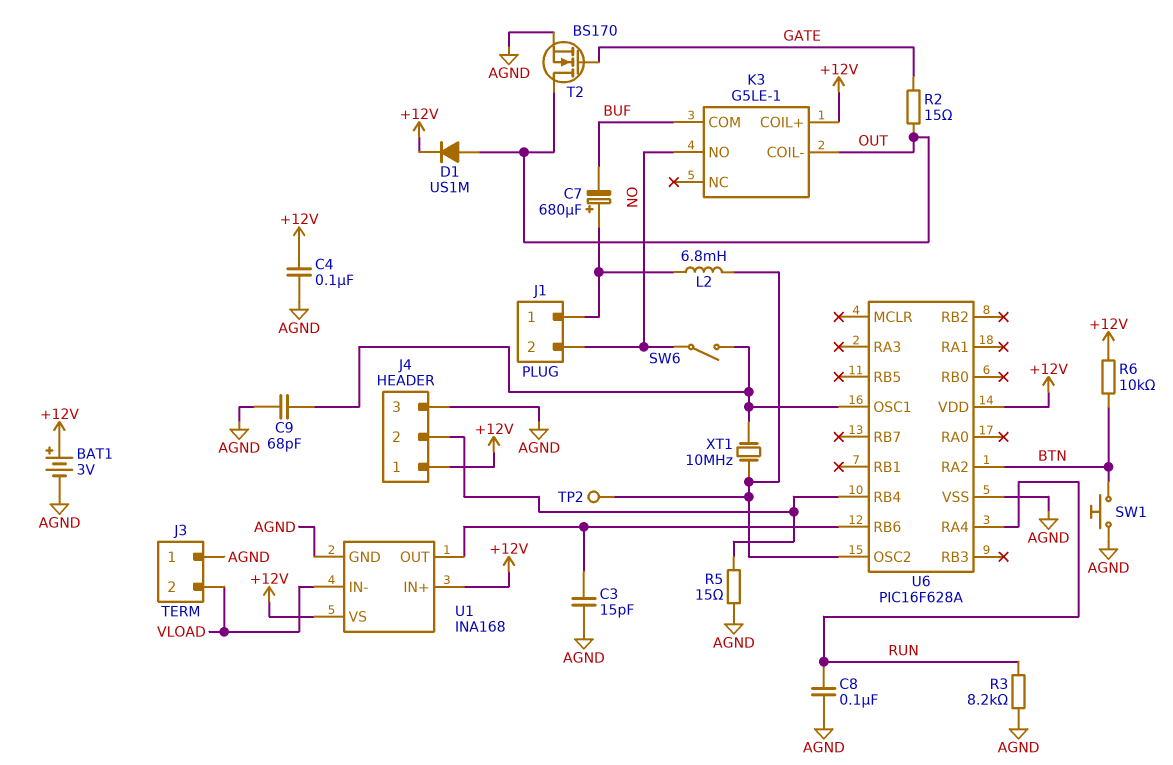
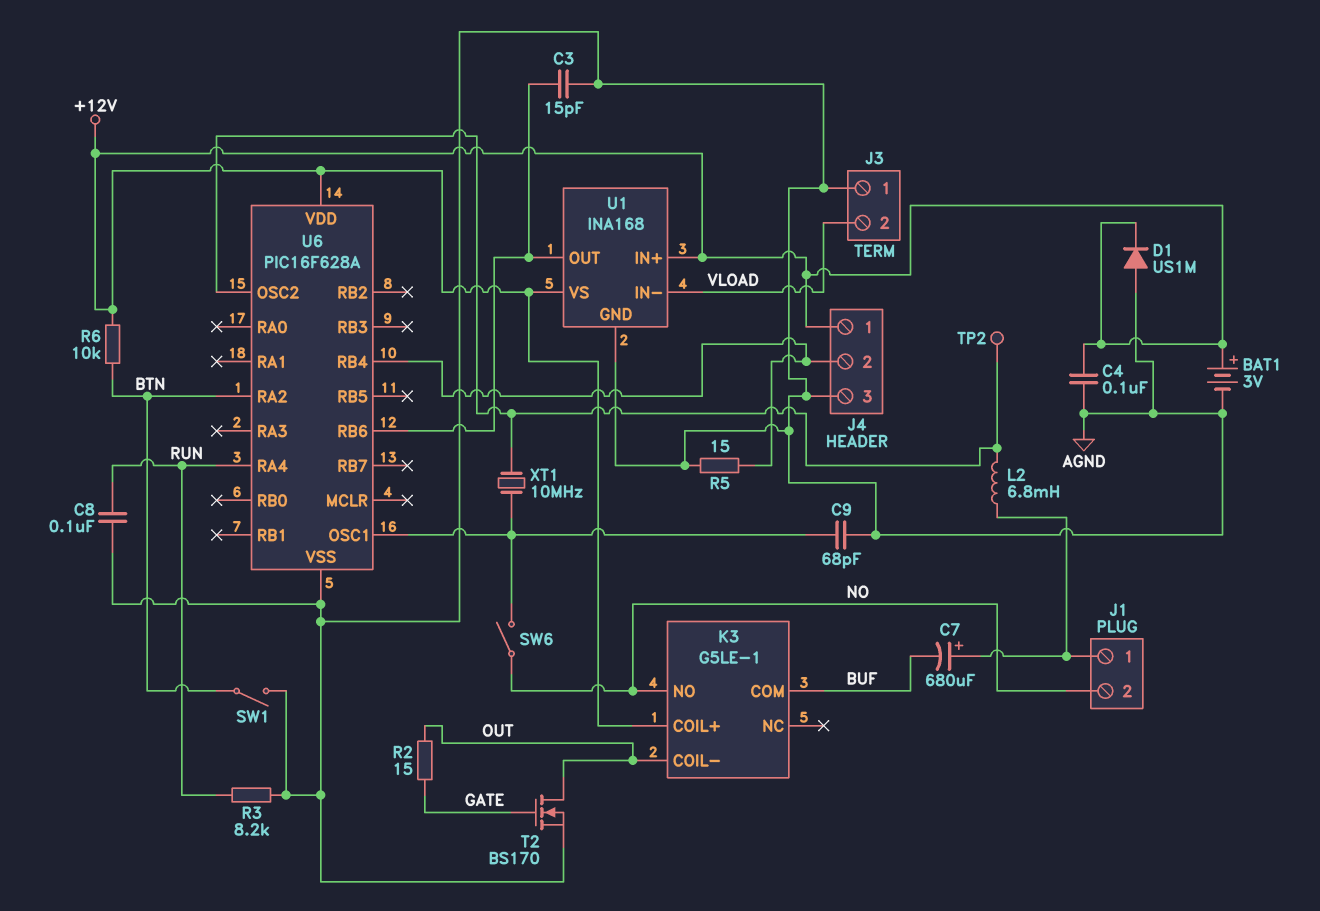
D1: diode US1M (A OUT, K +12V) -> diode US1M (A AGND, K +12V)
SW1: button (AGND, BTN) -> switch (AGND, BTN)

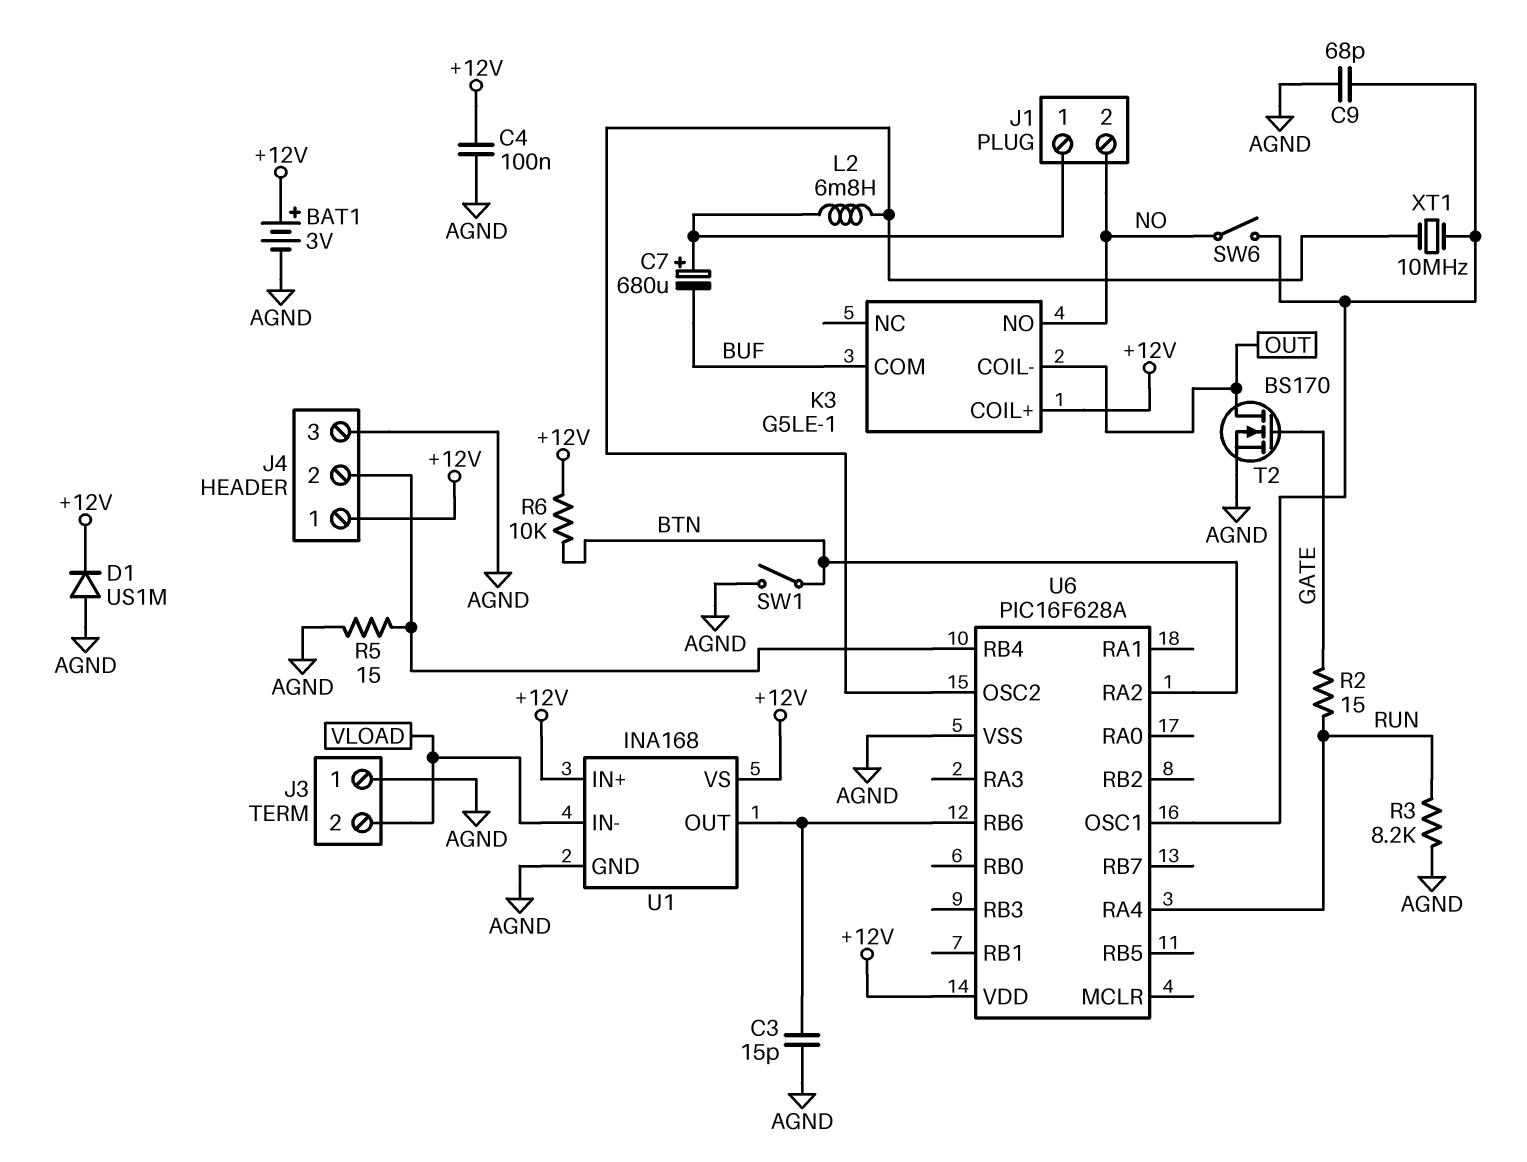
C8: 100nF (AGND, RUN) -> none
R2: 15 (GATE, OUT) -> 15 (GATE, RUN)
TP2: test point (U6/OSC2) -> none

